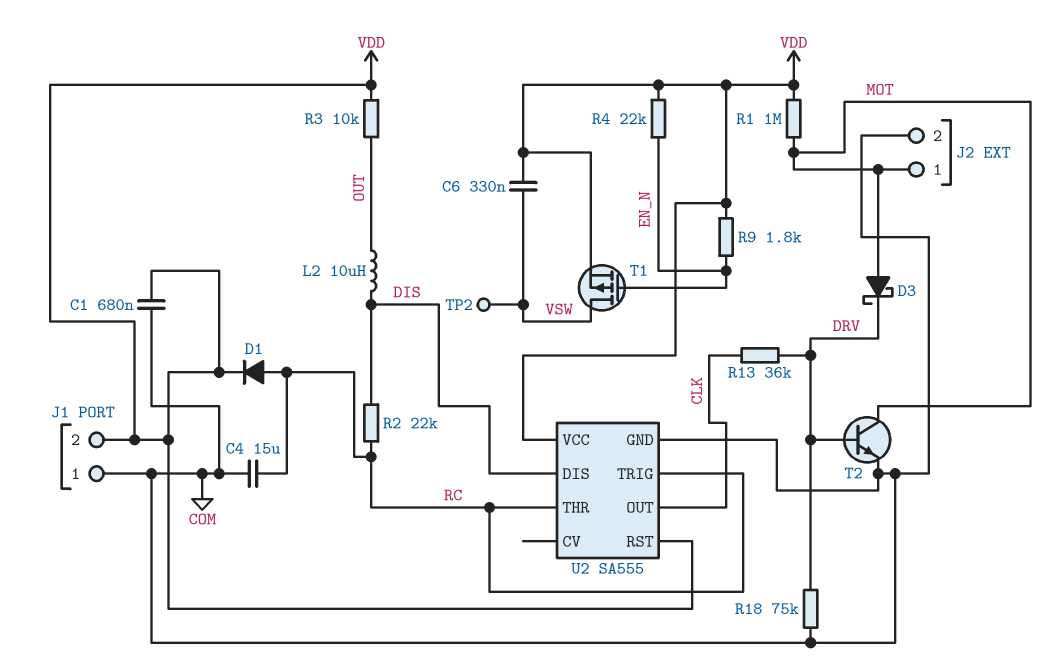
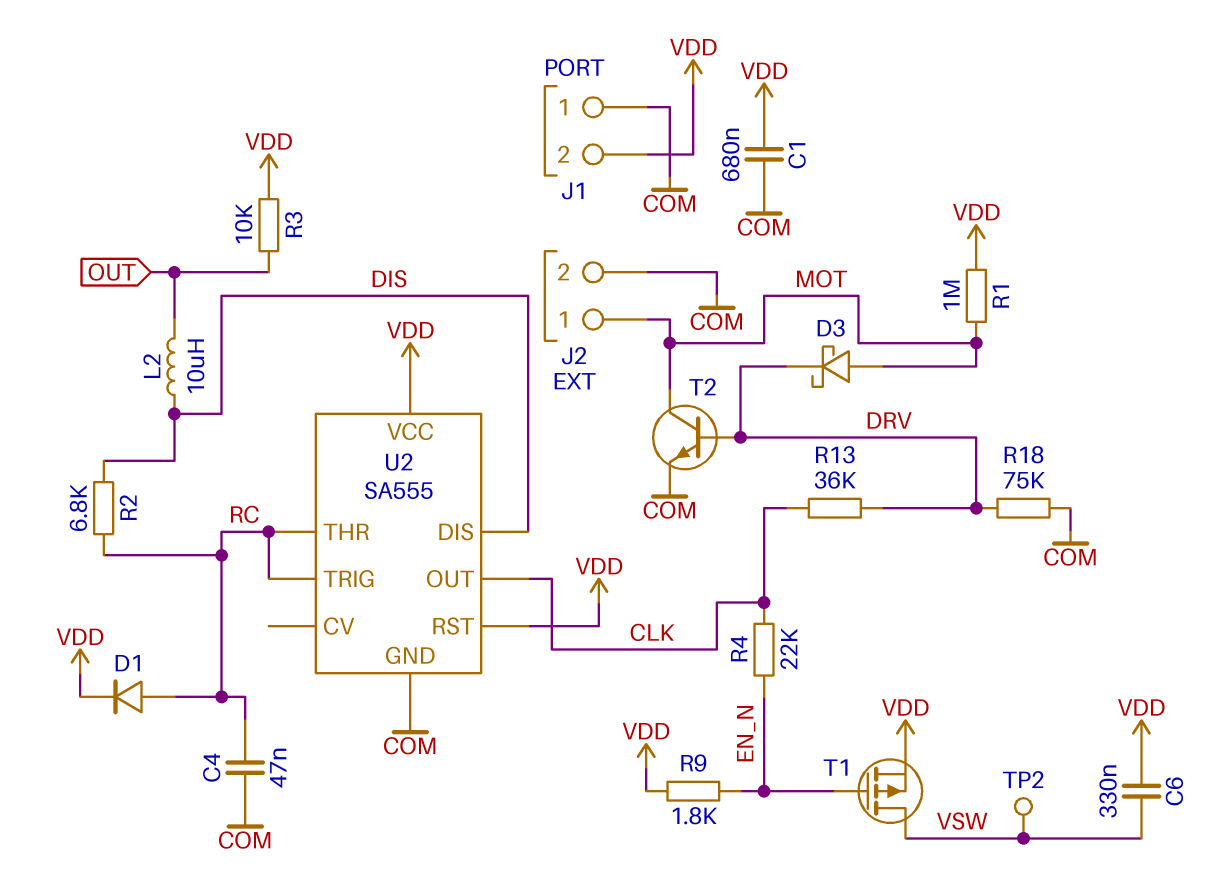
C4: 15uF (COM, RC) -> 47nF (COM, RC)
R2: 22k (DIS, RC) -> 6.8k (DIS, RC)
R4: 22k (EN_N, VDD) -> 22k (CLK, EN_N)

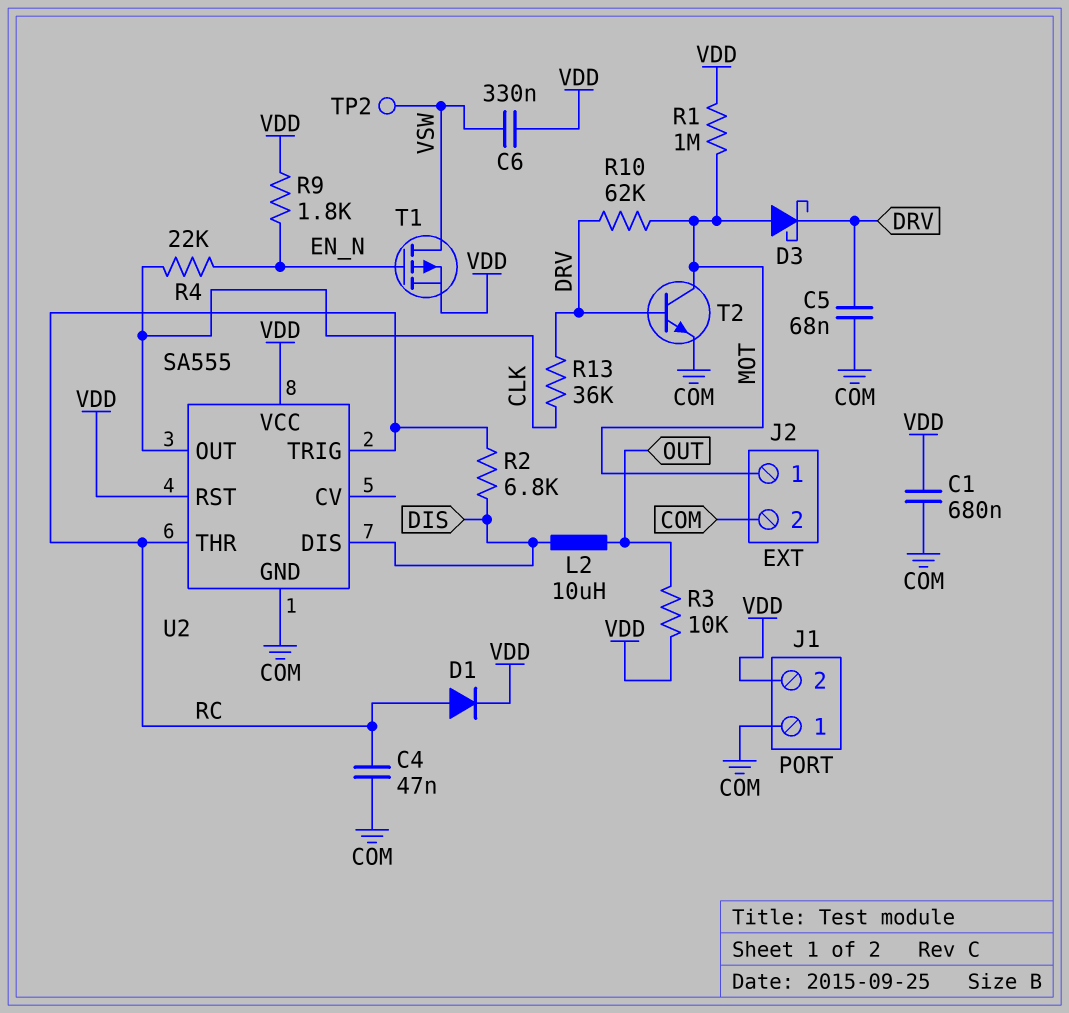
C5: none -> 68nF (COM, DRV)
R10: none -> 62k (DRV, MOT)
R18: 75k (COM, DRV) -> none

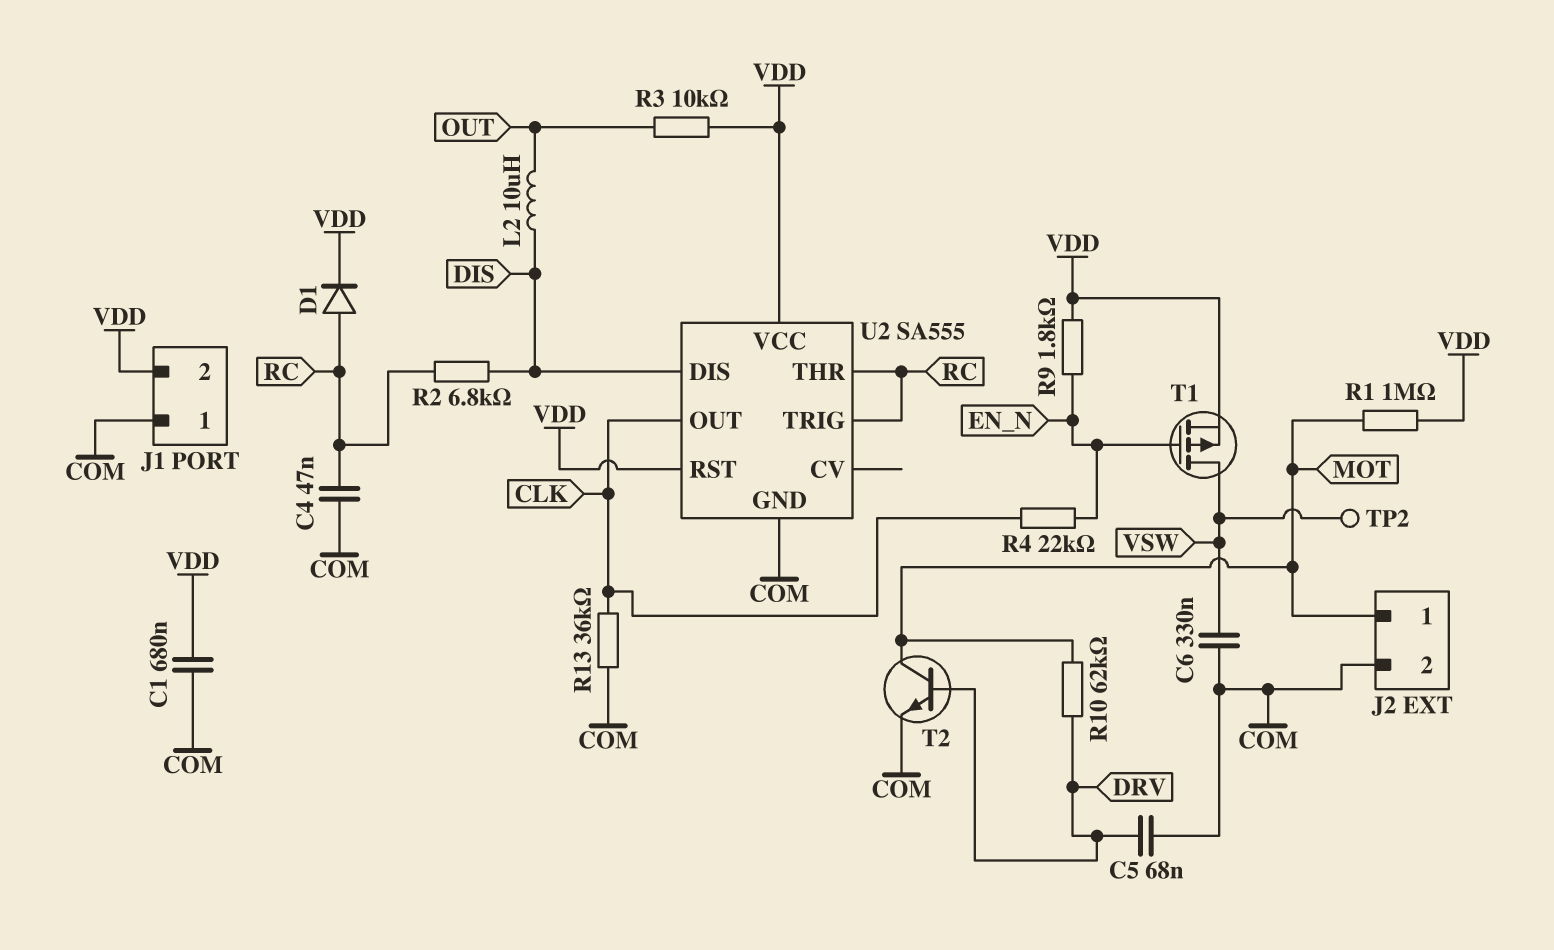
C6: 330nF (VDD, VSW) -> 330nF (COM, VSW)
D3: schottky (A MOT, K DRV) -> none
R13: 36k (CLK, DRV) -> 36k (CLK, COM)

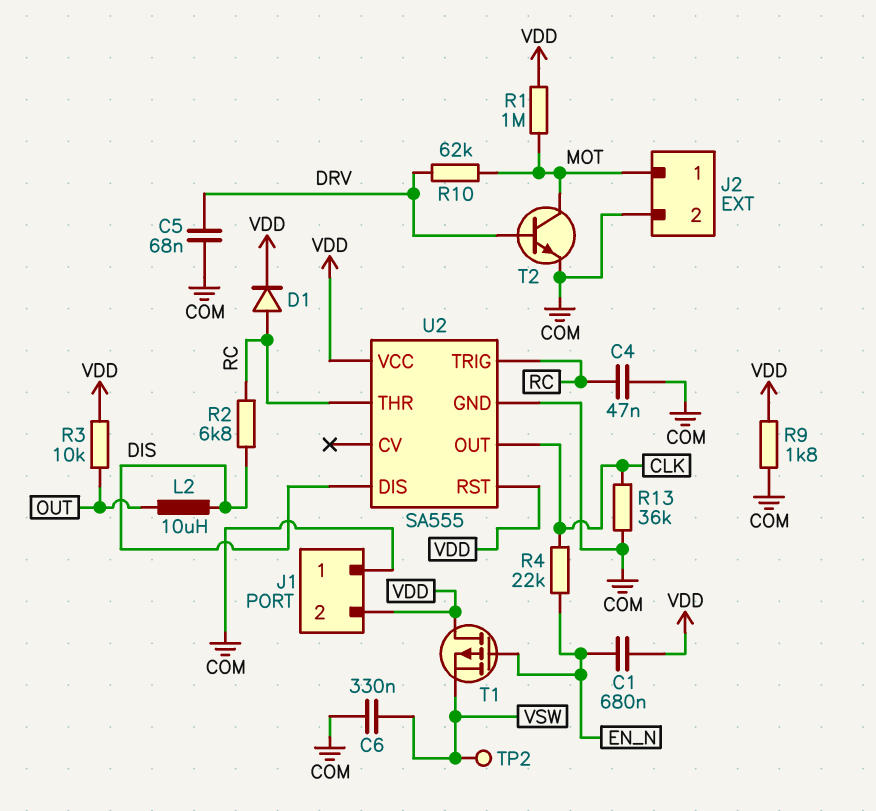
C1: 680nF (COM, VDD) -> 680nF (EN_N, VDD)
R9: 1.8k (EN_N, VDD) -> 1.8k (COM, VDD)
T1: PMOS (G EN_N, D VSW, S VDD) -> PMOS (G EN_N, D VDD, S VSW)

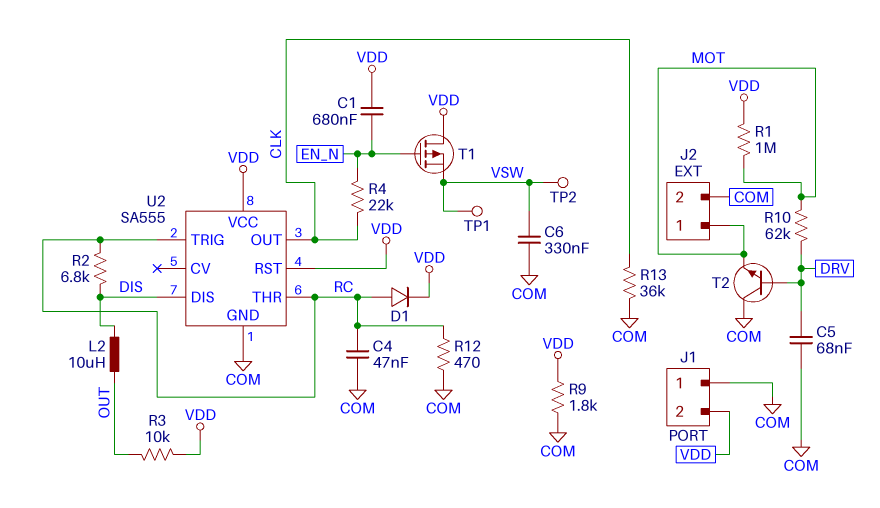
R12: none -> 470 (COM, RC)
T2: NPN (B DRV, C MOT, E COM) -> NPN (B DRV, C COM, E MOT)
TP1: none -> test point (VSW)

